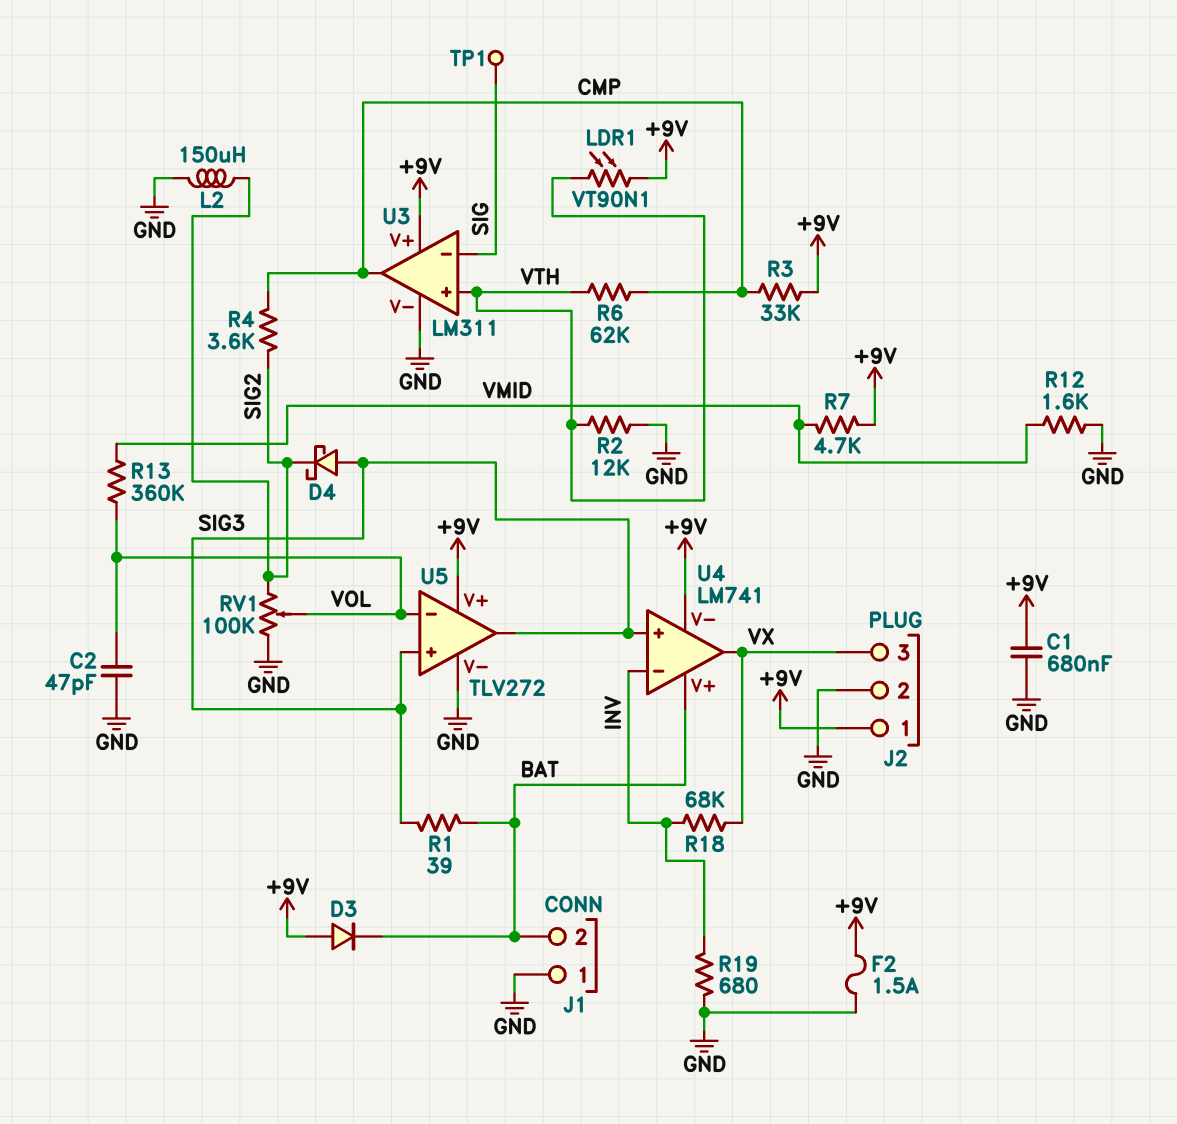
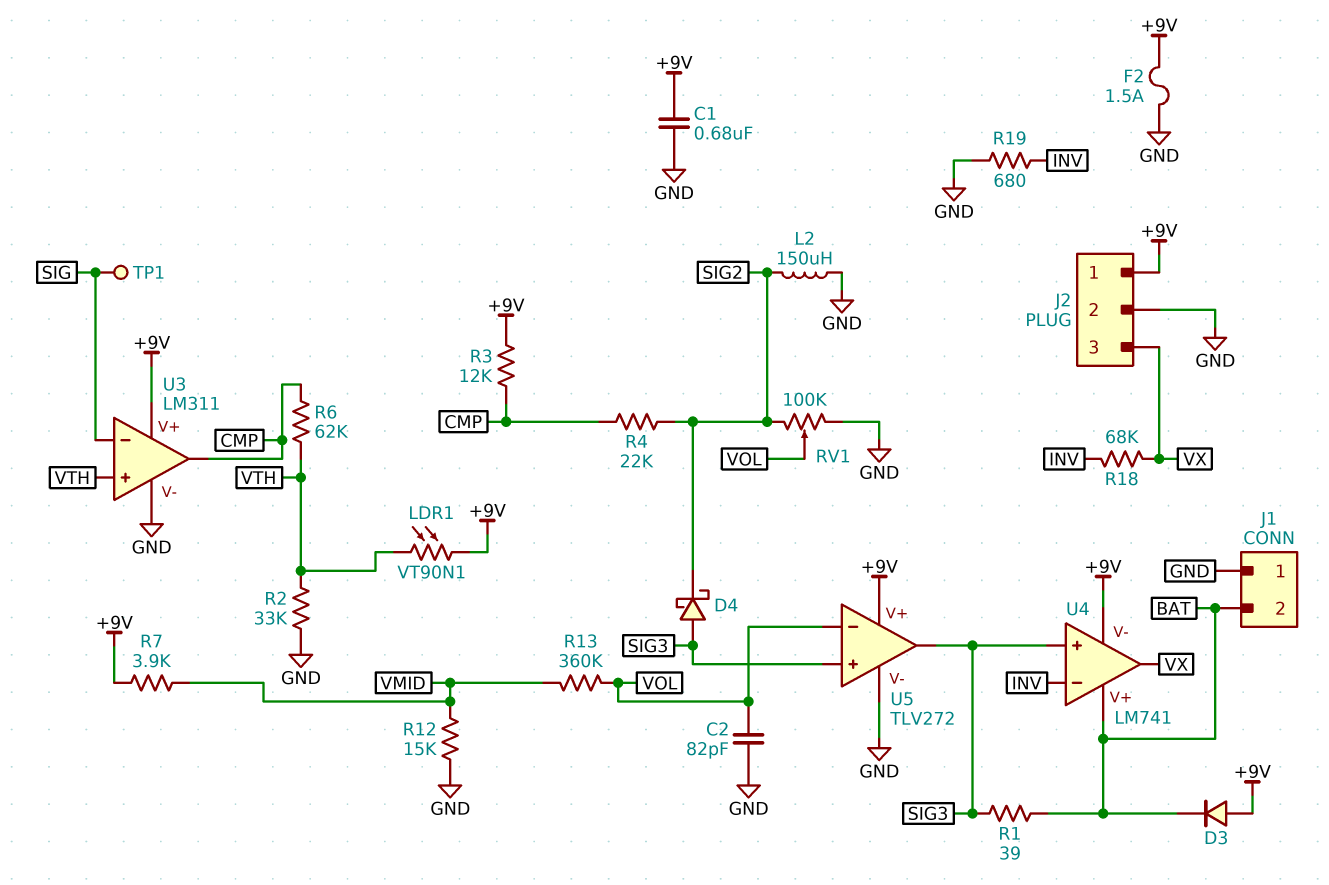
C2: 47pF (GND, VOL) -> 82pF (GND, VOL)
R2: 12k (GND, VTH) -> 33k (GND, VTH)
R3: 33k (+9V, CMP) -> 12k (+9V, CMP)
R4: 3.6k (CMP, SIG2) -> 22k (CMP, SIG2)
R7: 4.7k (+9V, VMID) -> 3.9k (+9V, VMID)
R12: 1.6k (GND, VMID) -> 15k (GND, VMID)

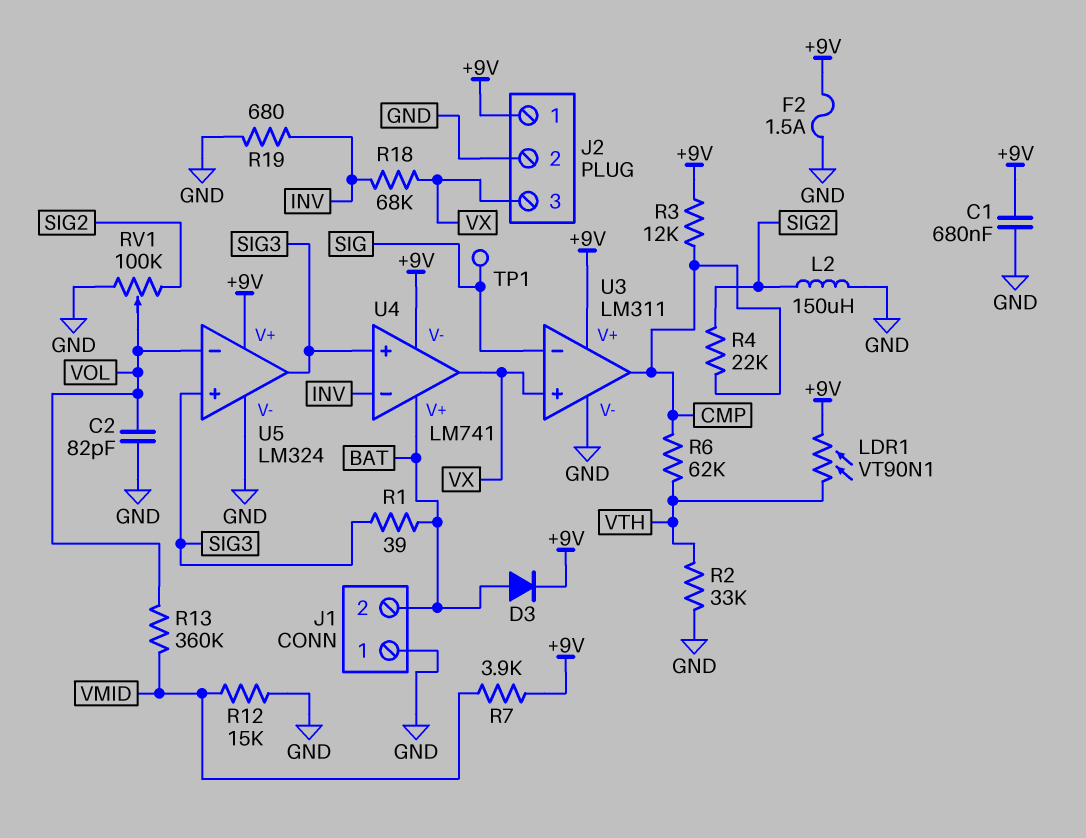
D3: diode (A +9V, K BAT) -> diode (A BAT, K +9V)
D4: schottky (A SIG3, K SIG2) -> none
U3 pin in+: VTH -> VX
U5: TLV272 -> LM324

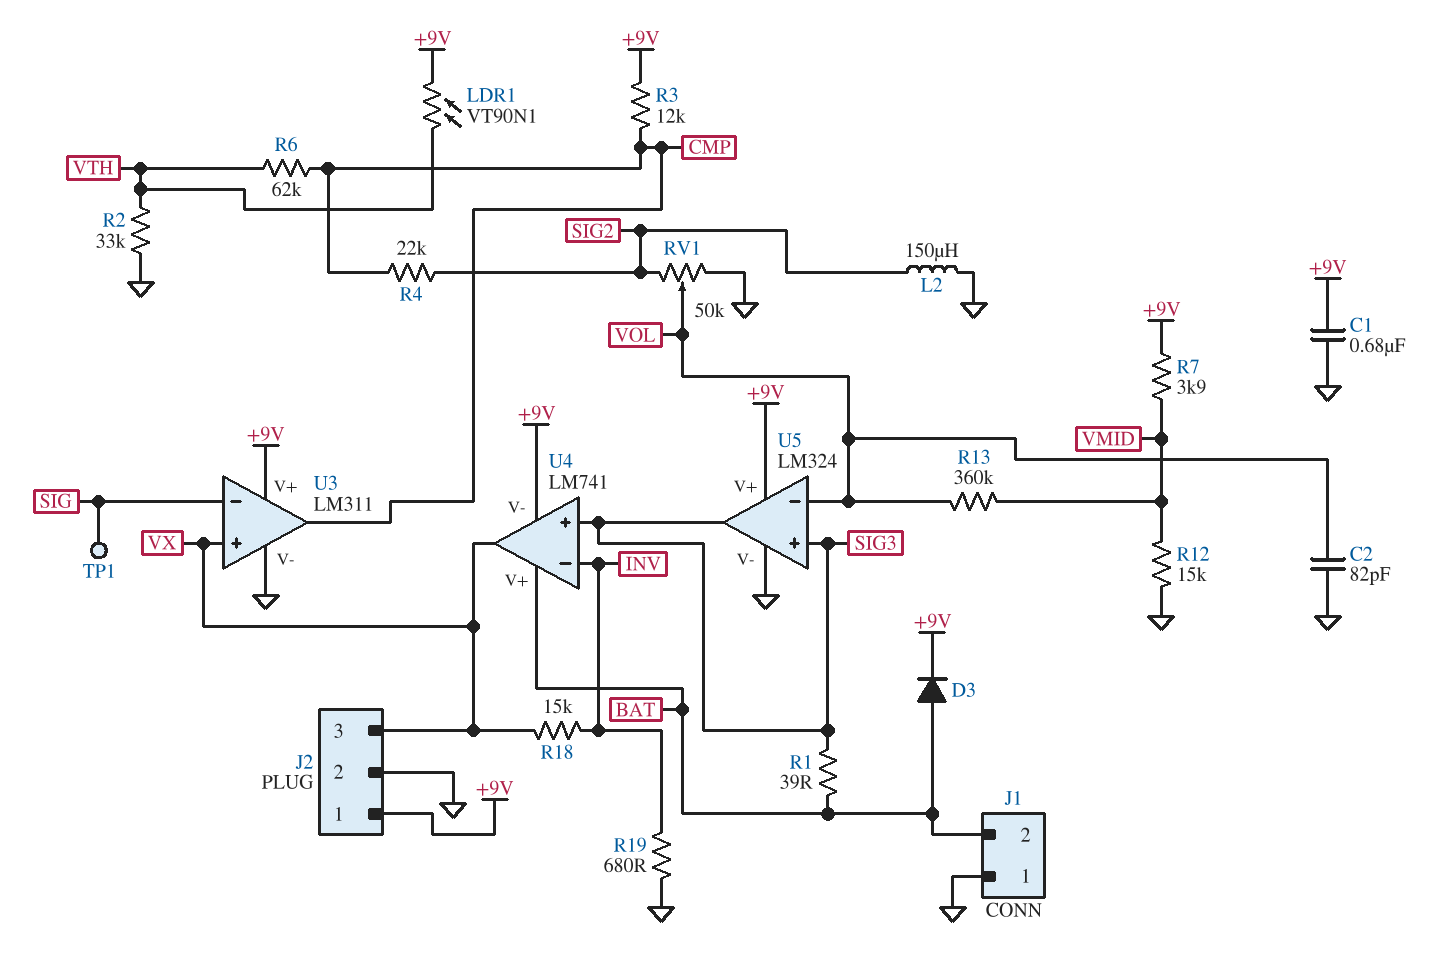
F2: 1.5A (+9V, GND) -> none
R18: 68k (INV, VX) -> 15k (INV, VX)
RV1: 100k (GND, SIG2, wiper VOL) -> 50k (GND, SIG2, wiper VOL)

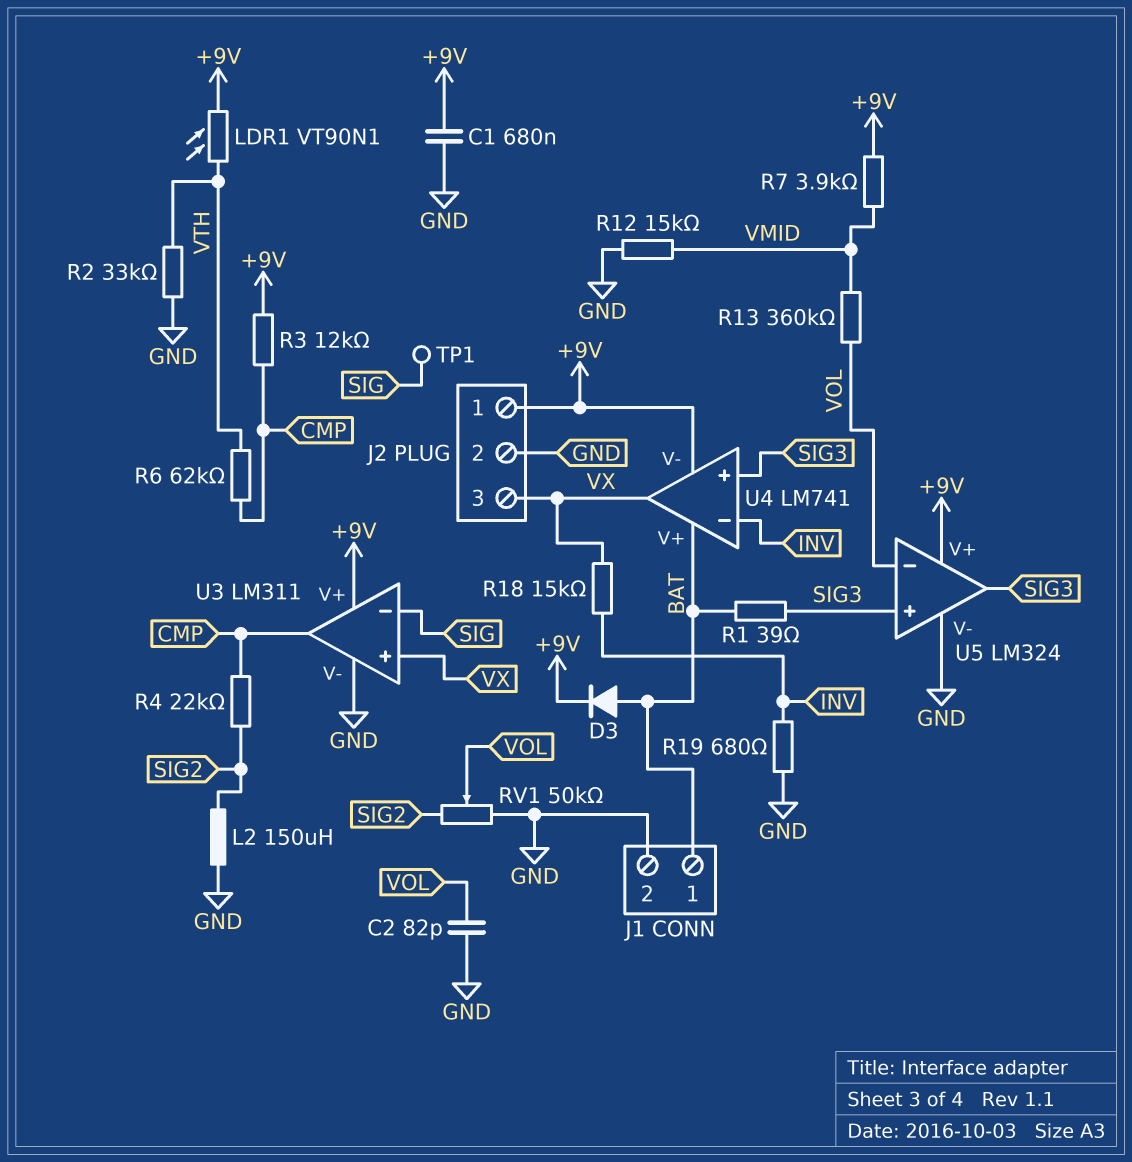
J1 pin 1: GND -> BAT
J1 pin 2: BAT -> GND

